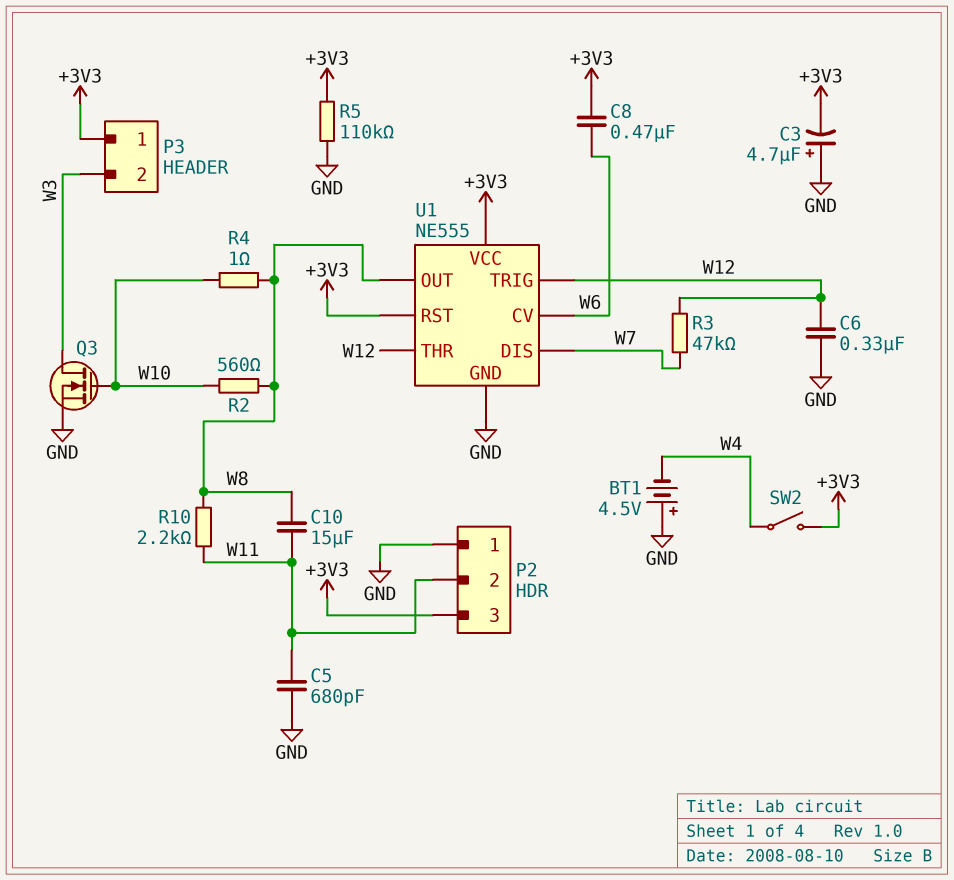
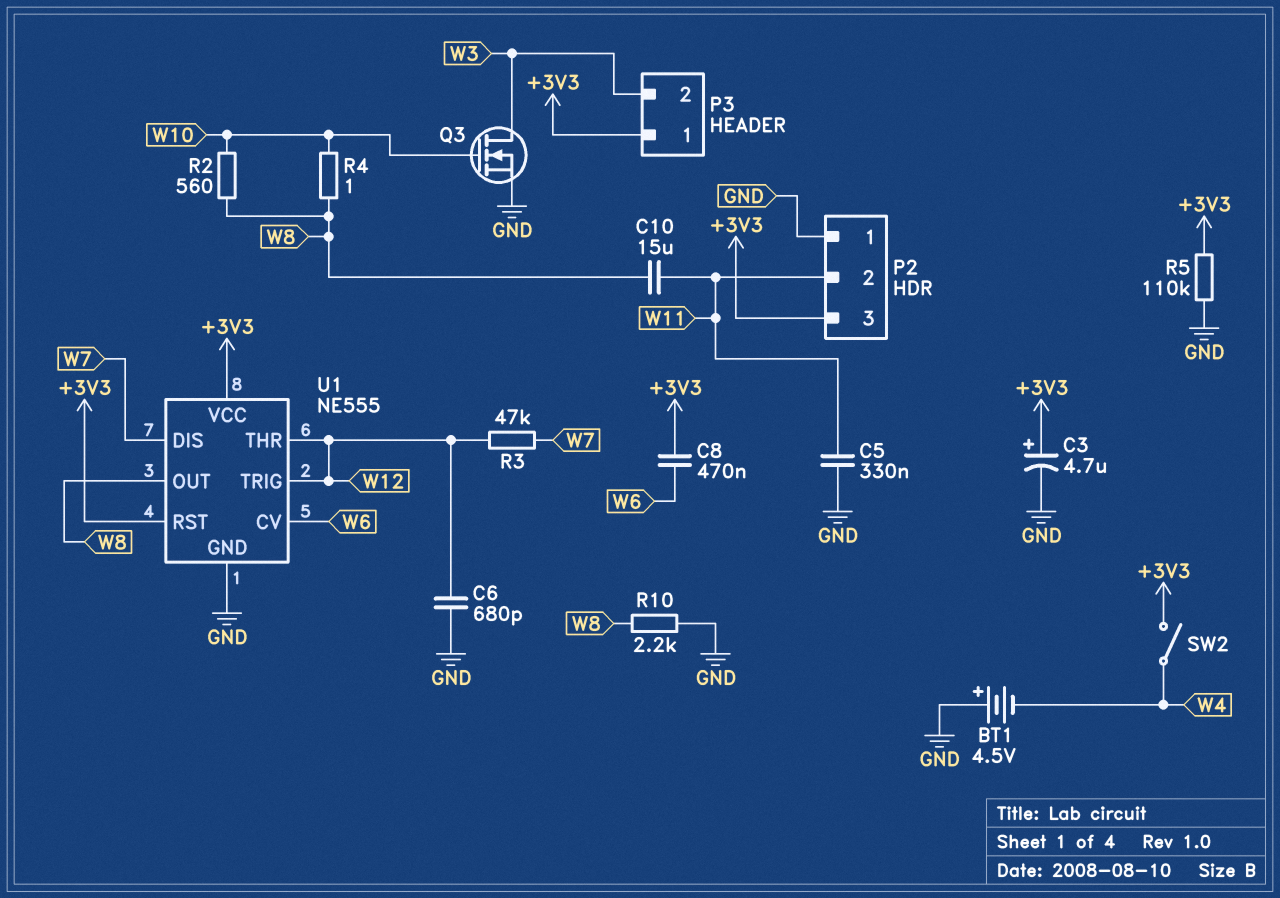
C3: 4.7uF (plus GND, minus +3V3) -> 4.7uF (plus +3V3, minus GND)
C5: 680pF (GND, W11) -> 330nF (GND, W11)
C6: 330nF (GND, W12) -> 680pF (GND, W12)
R10: 2.2k (W8, W11) -> 2.2k (GND, W8)

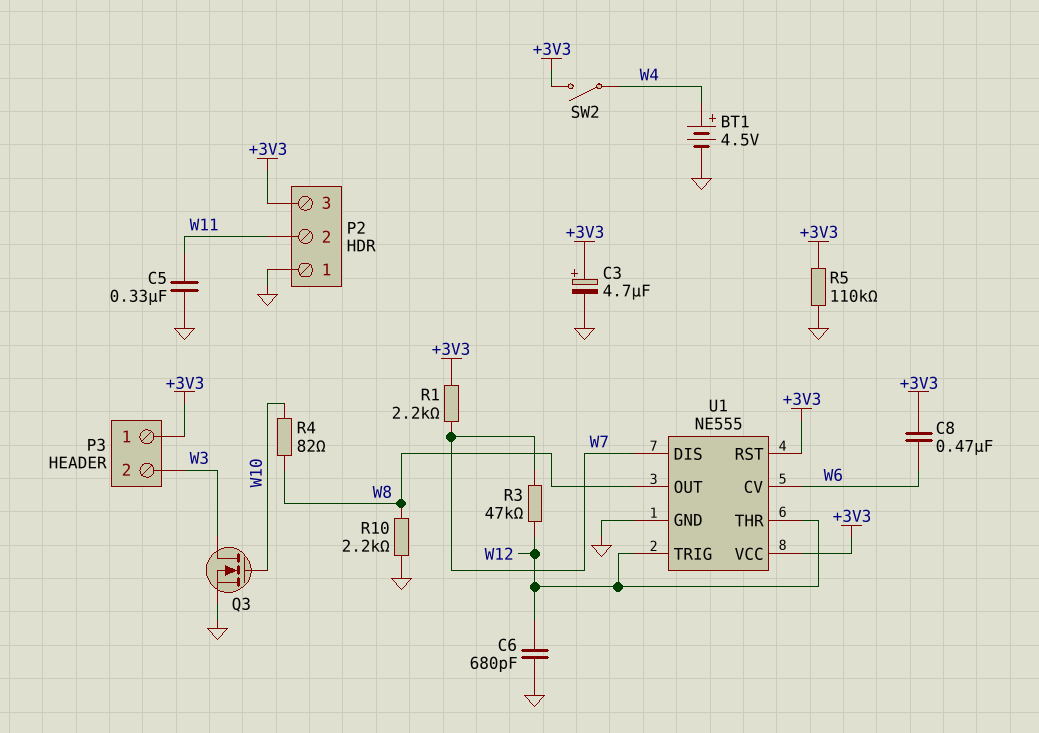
BT1: 4.5V (plus GND, minus W4) -> 4.5V (plus W4, minus GND)
C10: 15uF (W8, W11) -> none
R1: none -> 2.2k (+3V3, W7)
R2: 560 (W8, W10) -> none
R4: 1 (W8, W10) -> 82 (W8, W10)

